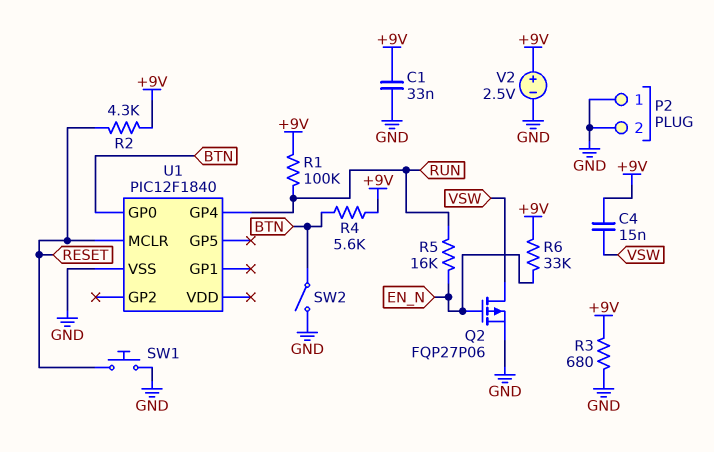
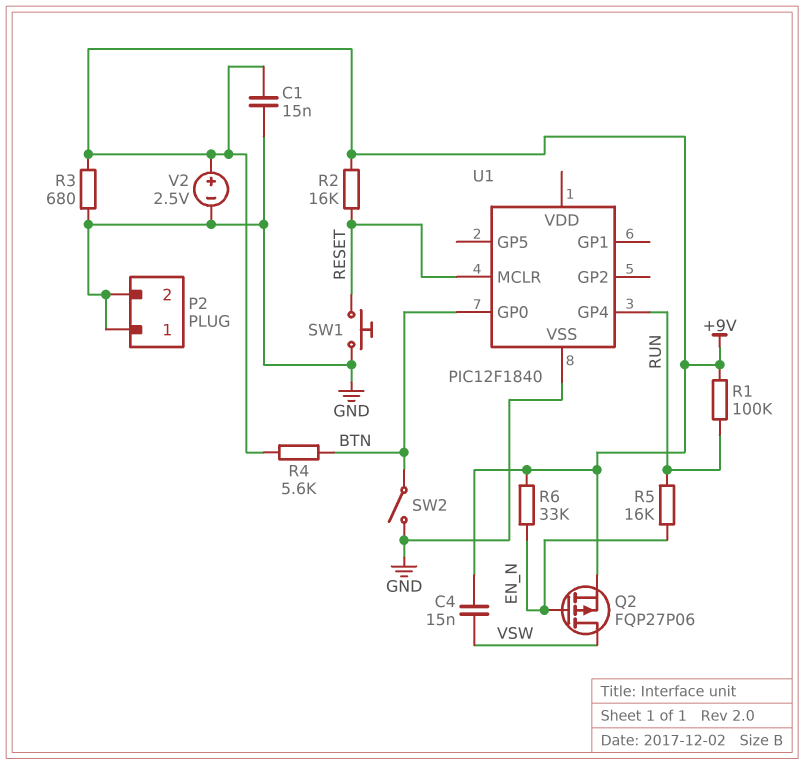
C1: 33nF (+9V, GND) -> 15nF (+9V, GND)
Q2: PMOS FQP27P06 (G EN_N, D VSW, S GND) -> PMOS FQP27P06 (G EN_N, D VSW, S +9V)
R2: 4.3k (+9V, RESET) -> 16k (+9V, RESET)

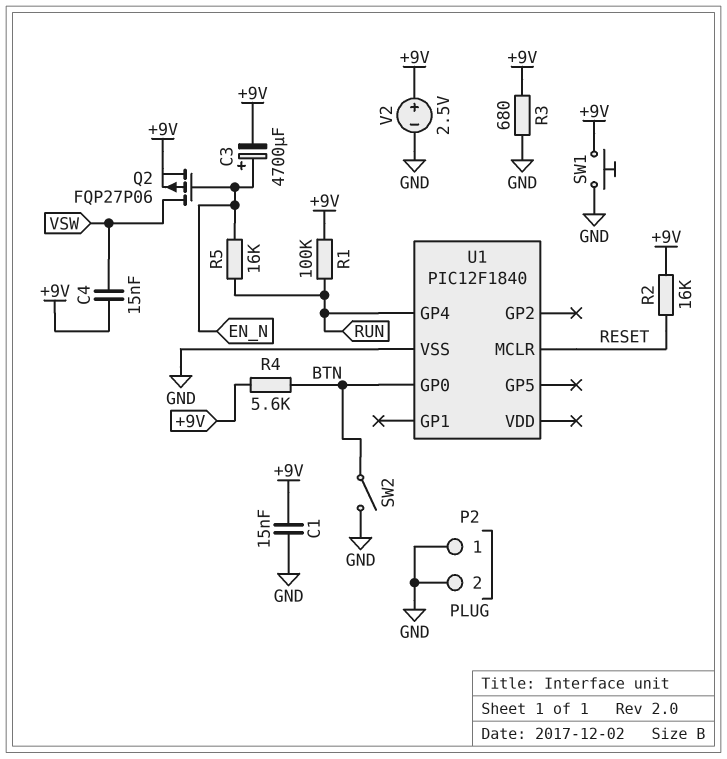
C3: none -> 4700uF (plus EN_N, minus +9V)
R6: 33k (+9V, EN_N) -> none
SW1: button (GND, RESET) -> button (+9V, GND)

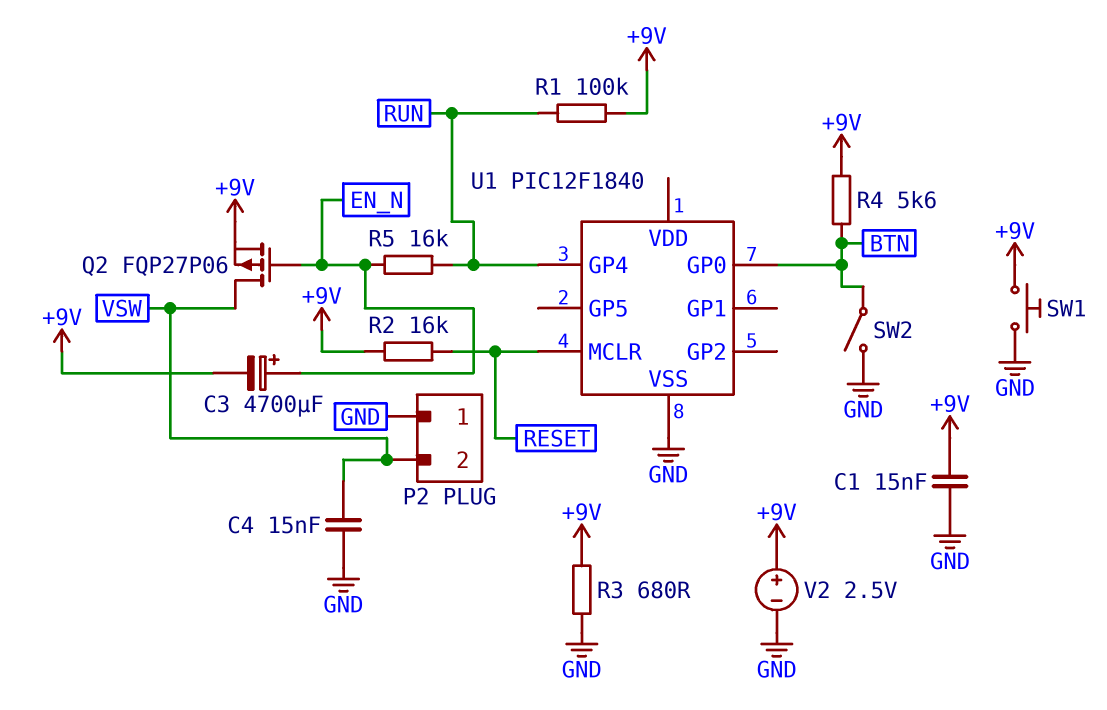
C4: 15nF (+9V, VSW) -> 15nF (GND, VSW)
P2 pin 2: GND -> VSW

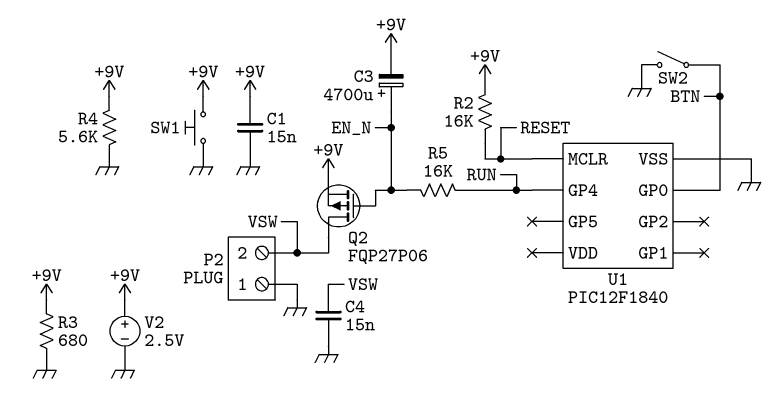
R1: 100k (+9V, RUN) -> none
R4: 5.6k (+9V, BTN) -> 5.6k (+9V, GND)

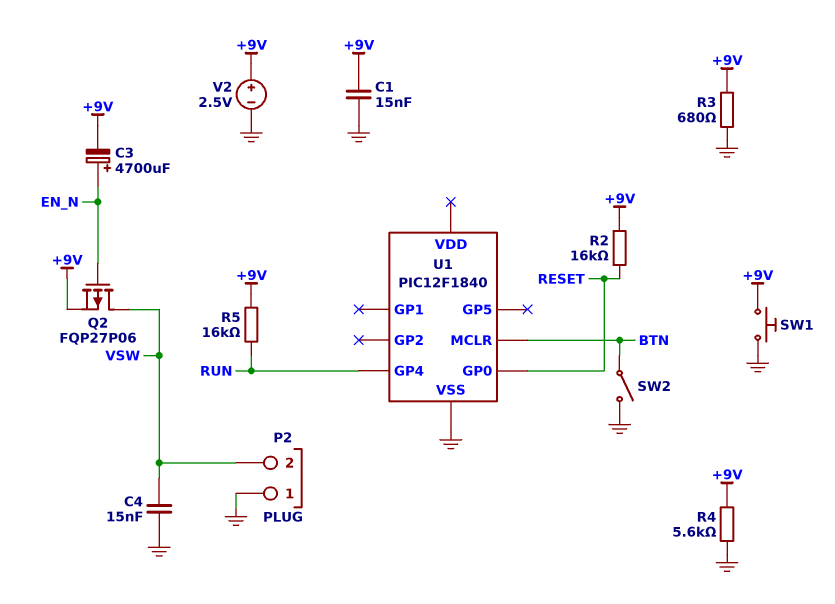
R5: 16k (EN_N, RUN) -> 16k (+9V, RUN)
U1 pin GP0: BTN -> RESET
U1 pin MCLR: RESET -> BTN

